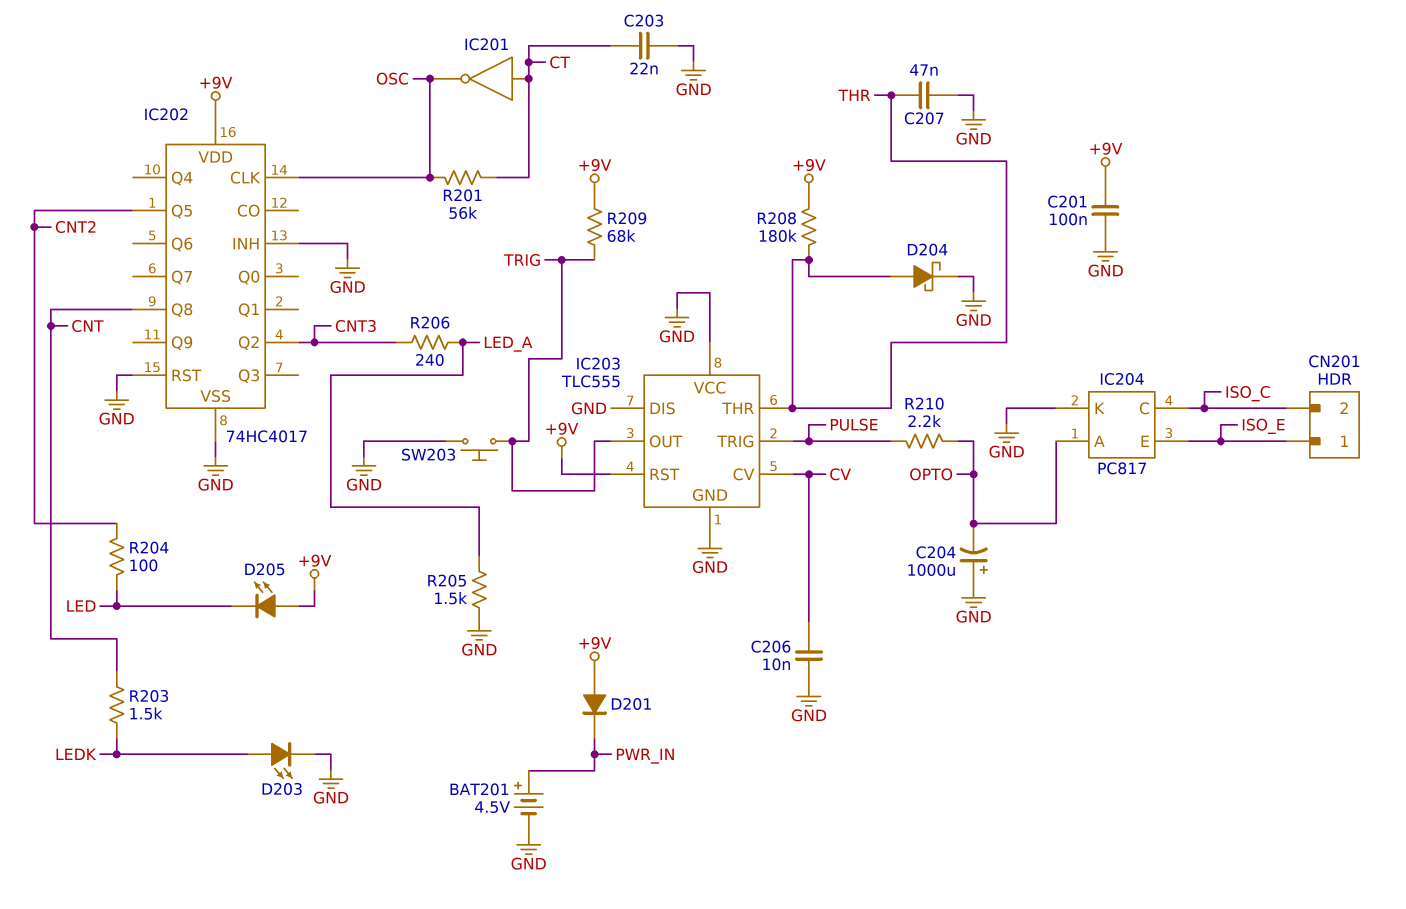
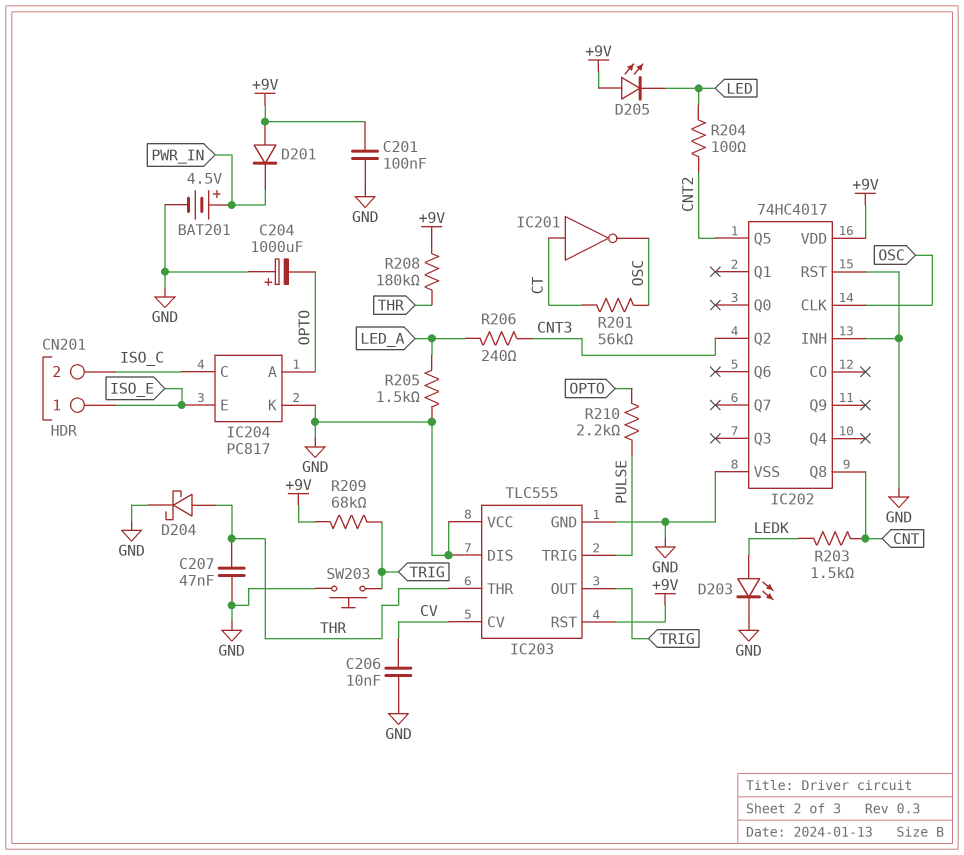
C203: 22nF (CT, GND) -> none

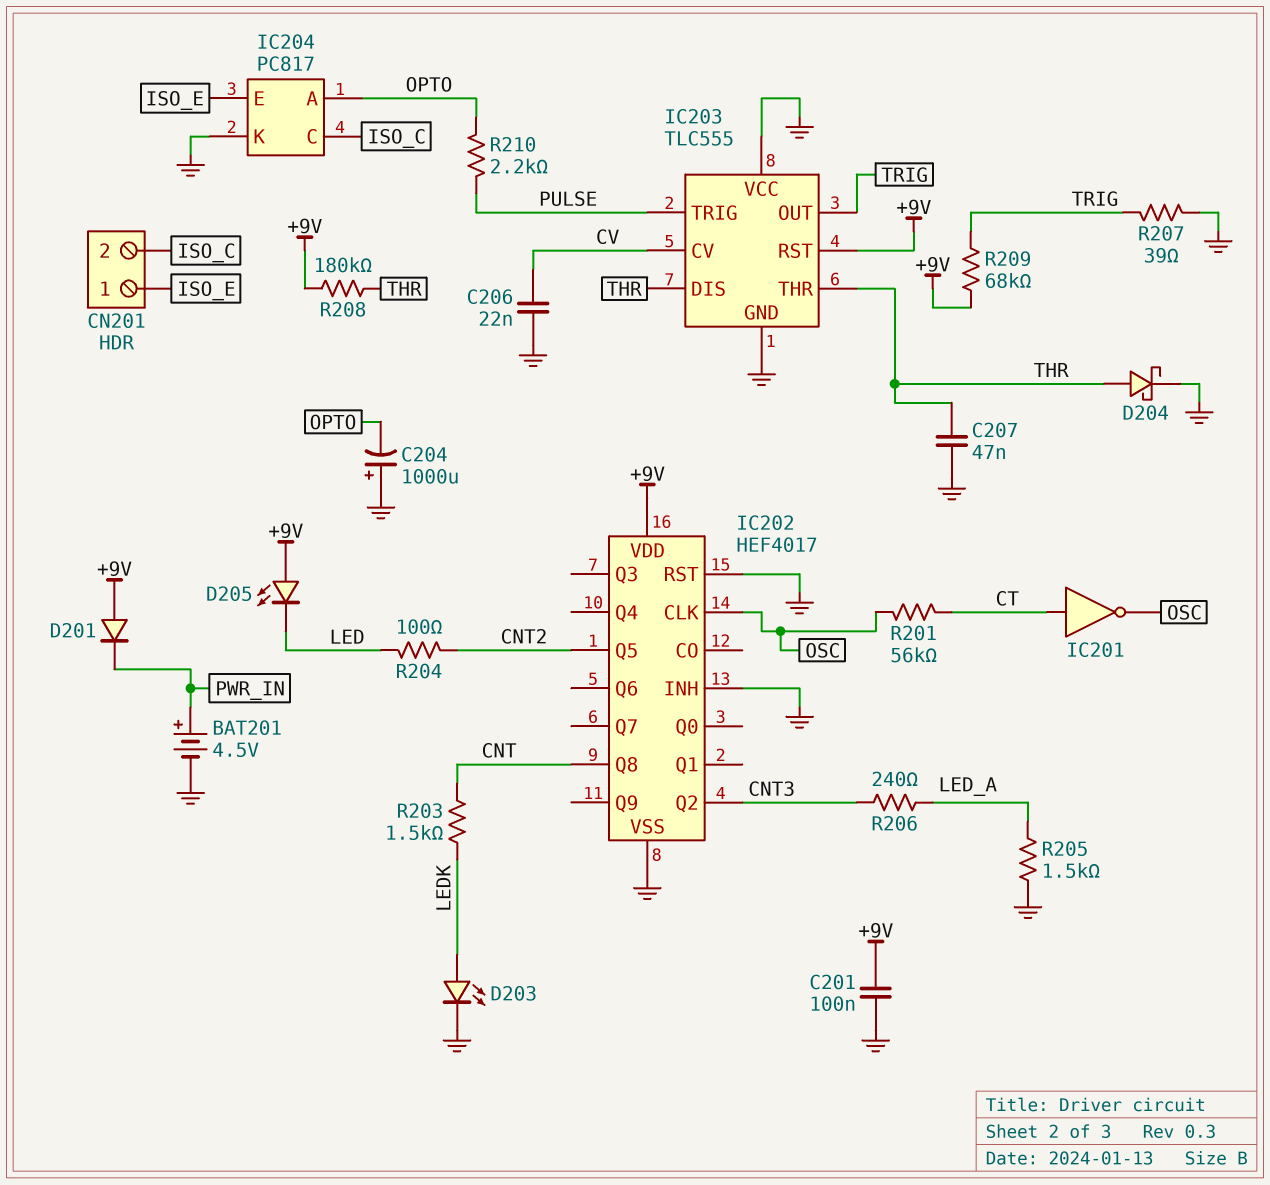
C206: 10nF (CV, GND) -> 22nF (CV, GND)
IC202: 74HC4017 -> HEF4017
IC203 pin DIS: GND -> THR
R207: none -> 39 (GND, TRIG)
SW203: button (GND, TRIG) -> none

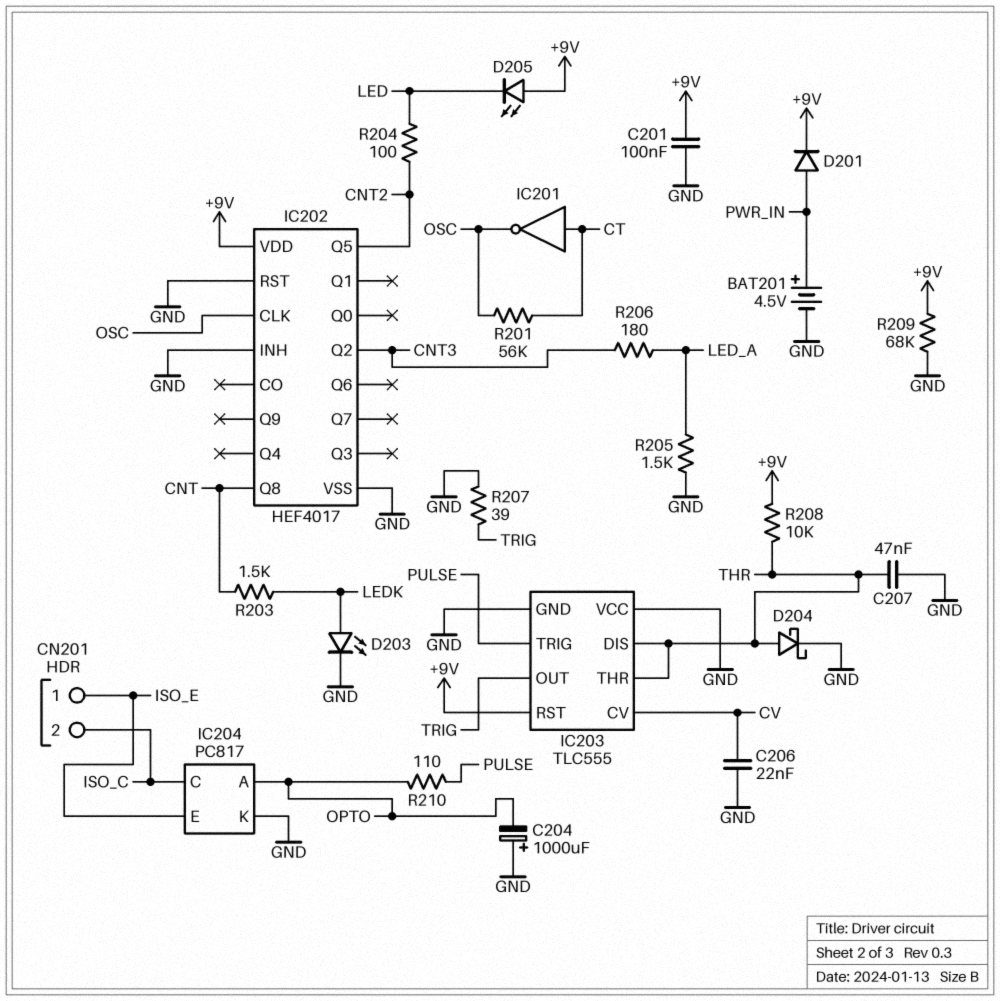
D201: diode (A +9V, K PWR_IN) -> diode (A PWR_IN, K +9V)
R206: 240 (CNT3, LED_A) -> 180 (CNT3, LED_A)
R208: 180k (+9V, THR) -> 10k (+9V, THR)
R209: 68k (+9V, TRIG) -> 68k (+9V, GND)
R210: 2.2k (OPTO, PULSE) -> 110 (OPTO, PULSE)

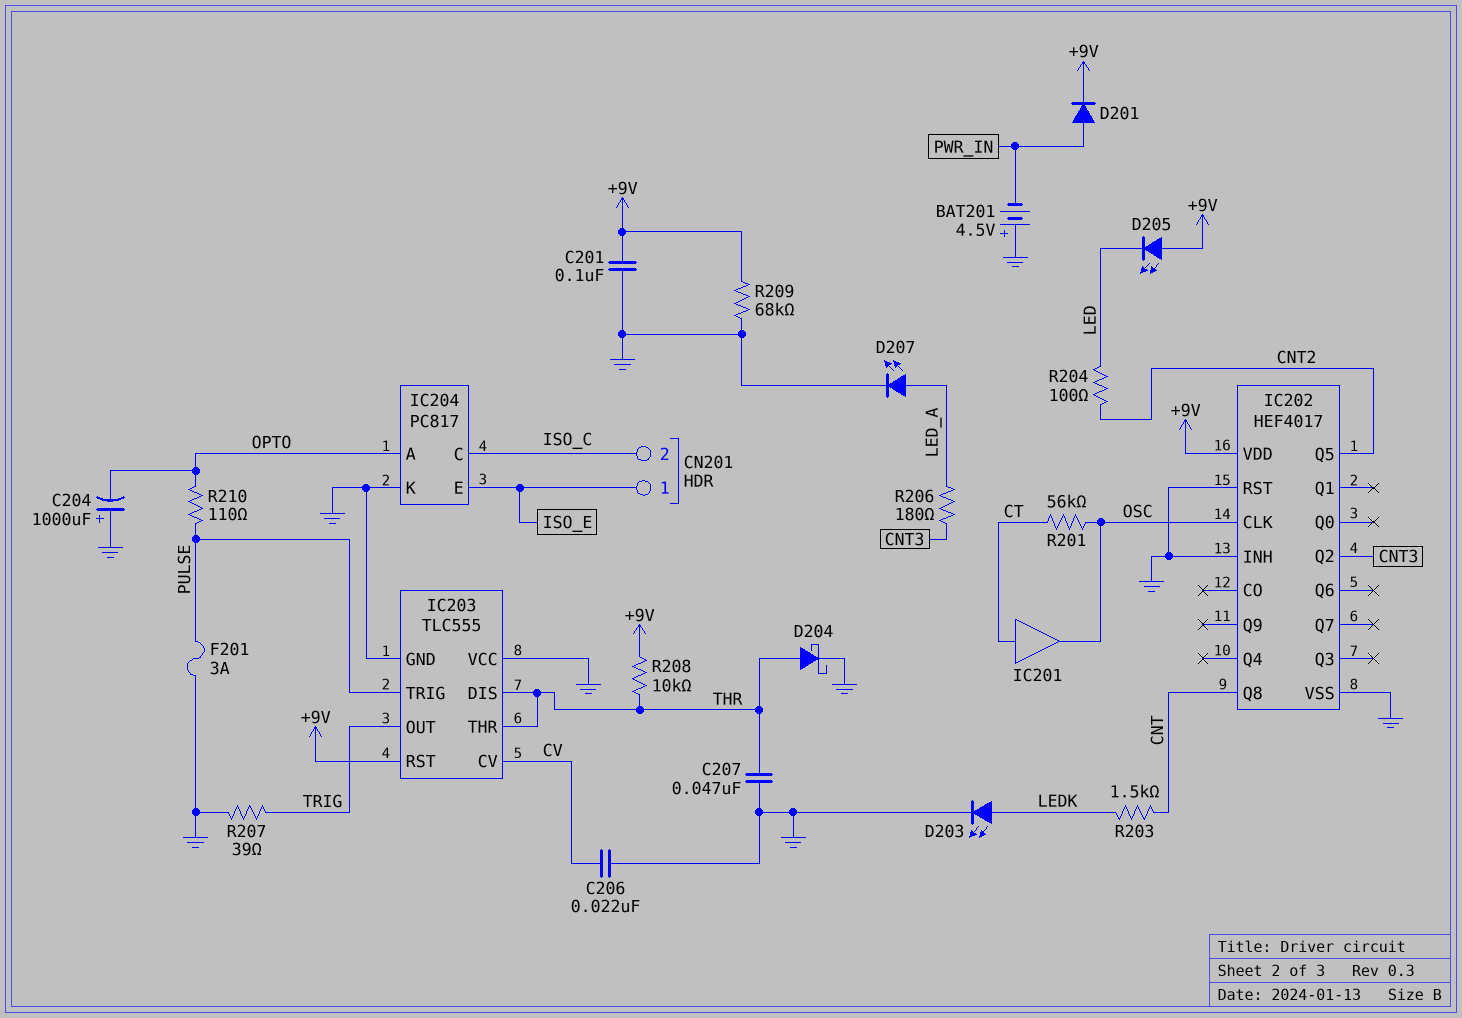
BAT201: 4.5V (plus PWR_IN, minus GND) -> 4.5V (plus GND, minus PWR_IN)
D207: none -> LED (A LED_A, K GND)
F201: none -> 3A (GND, PULSE)
IC201: NOT (in CT, out OSC) -> buffer (in CT, out OSC)
R205: 1.5k (GND, LED_A) -> none

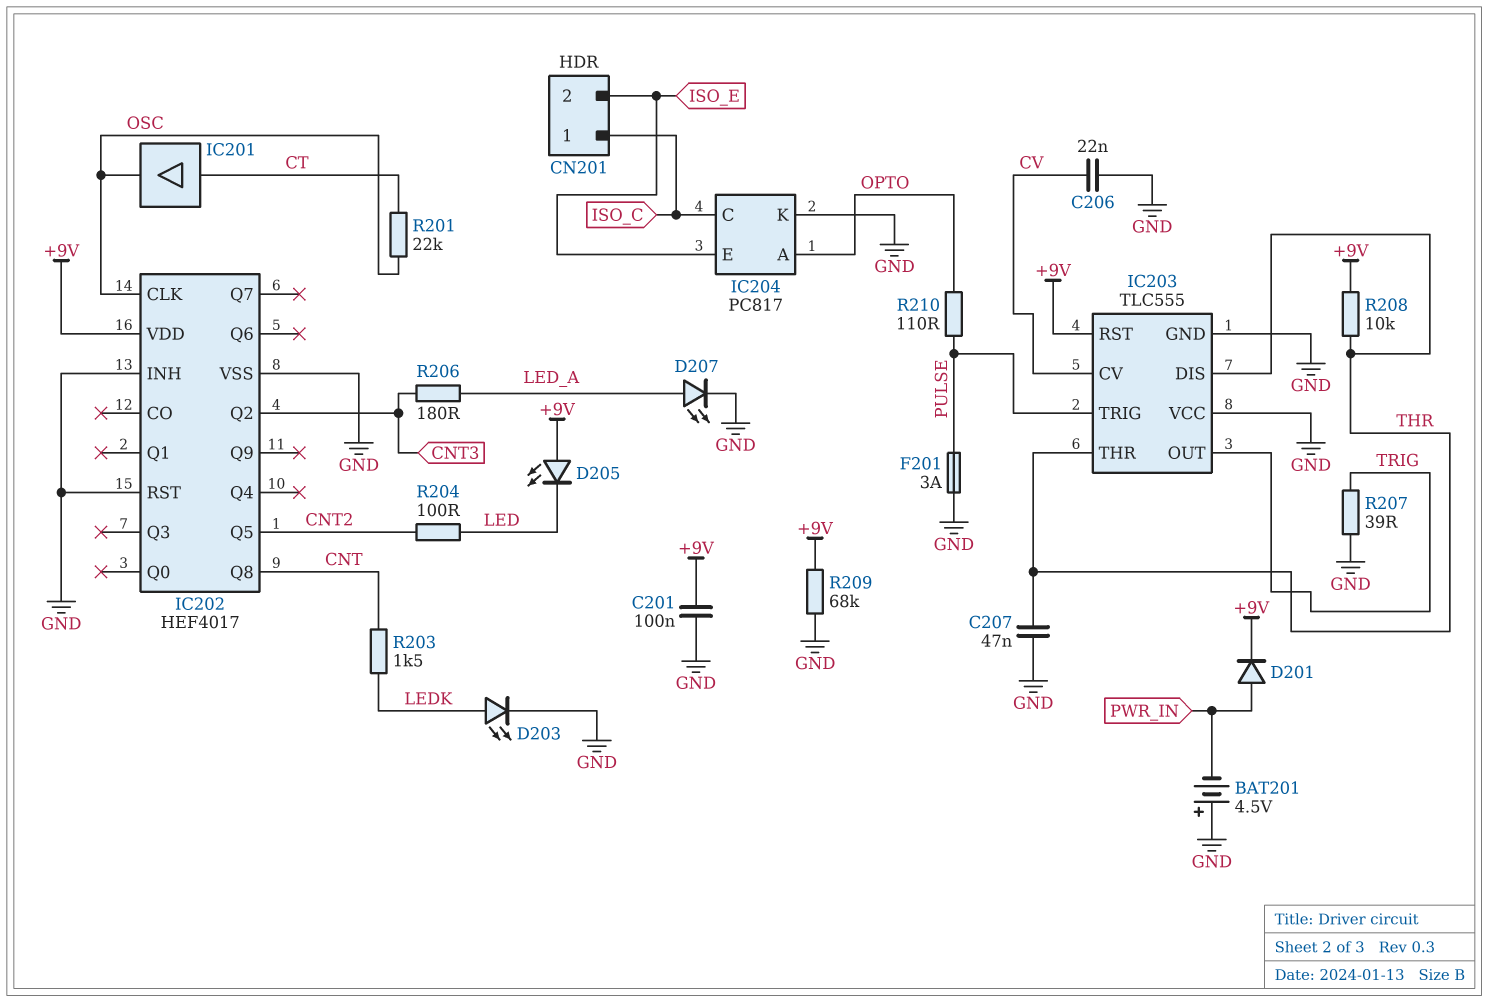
C204: 1000uF (plus GND, minus OPTO) -> none
CN201 pin 1: ISO_E -> ISO_C
CN201 pin 2: ISO_C -> ISO_E
D204: schottky (A THR, K GND) -> none
R201: 56k (CT, OSC) -> 22k (CT, OSC)

